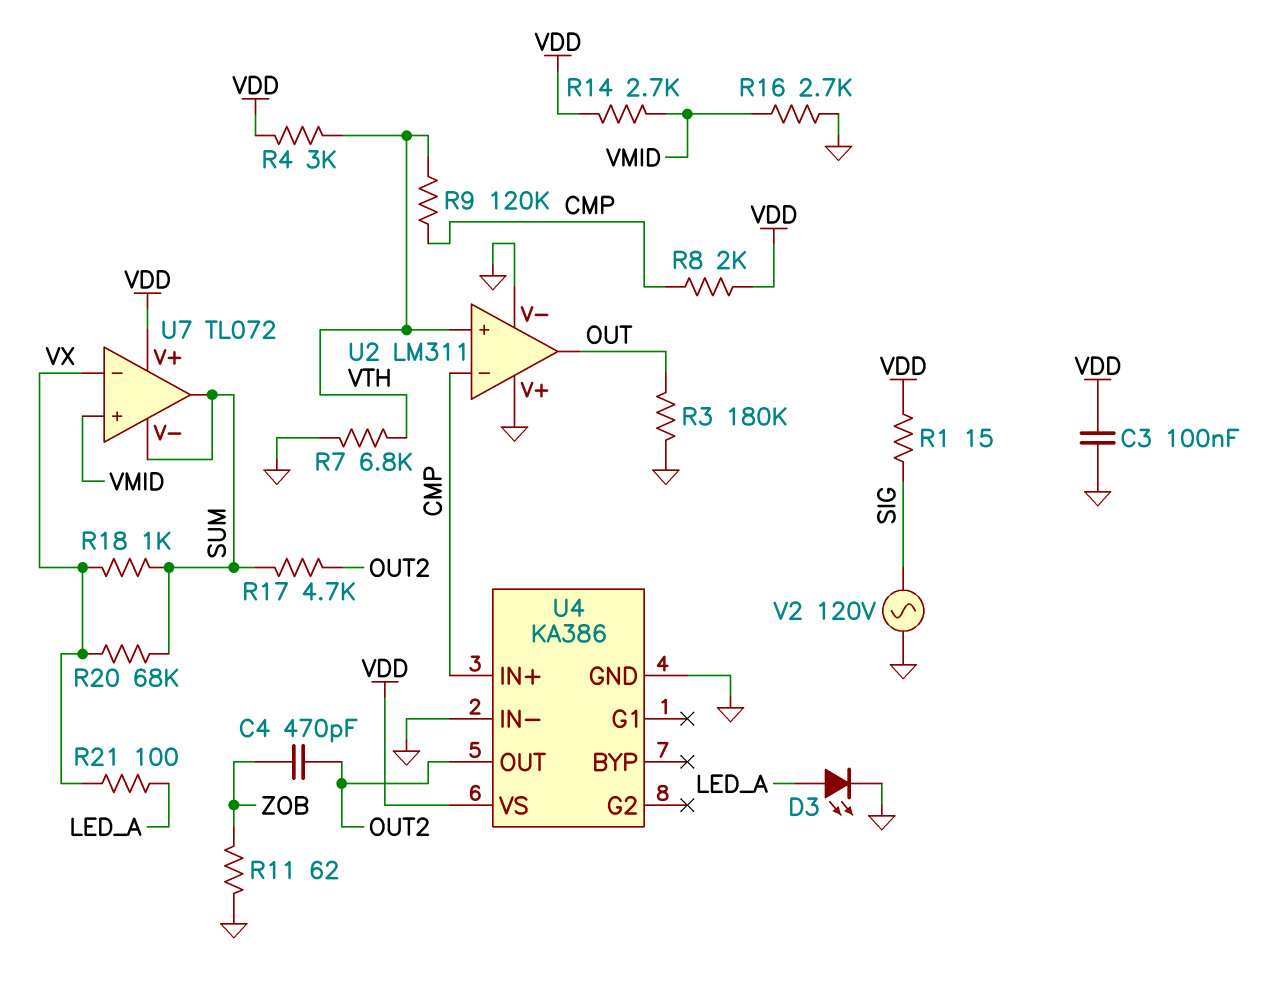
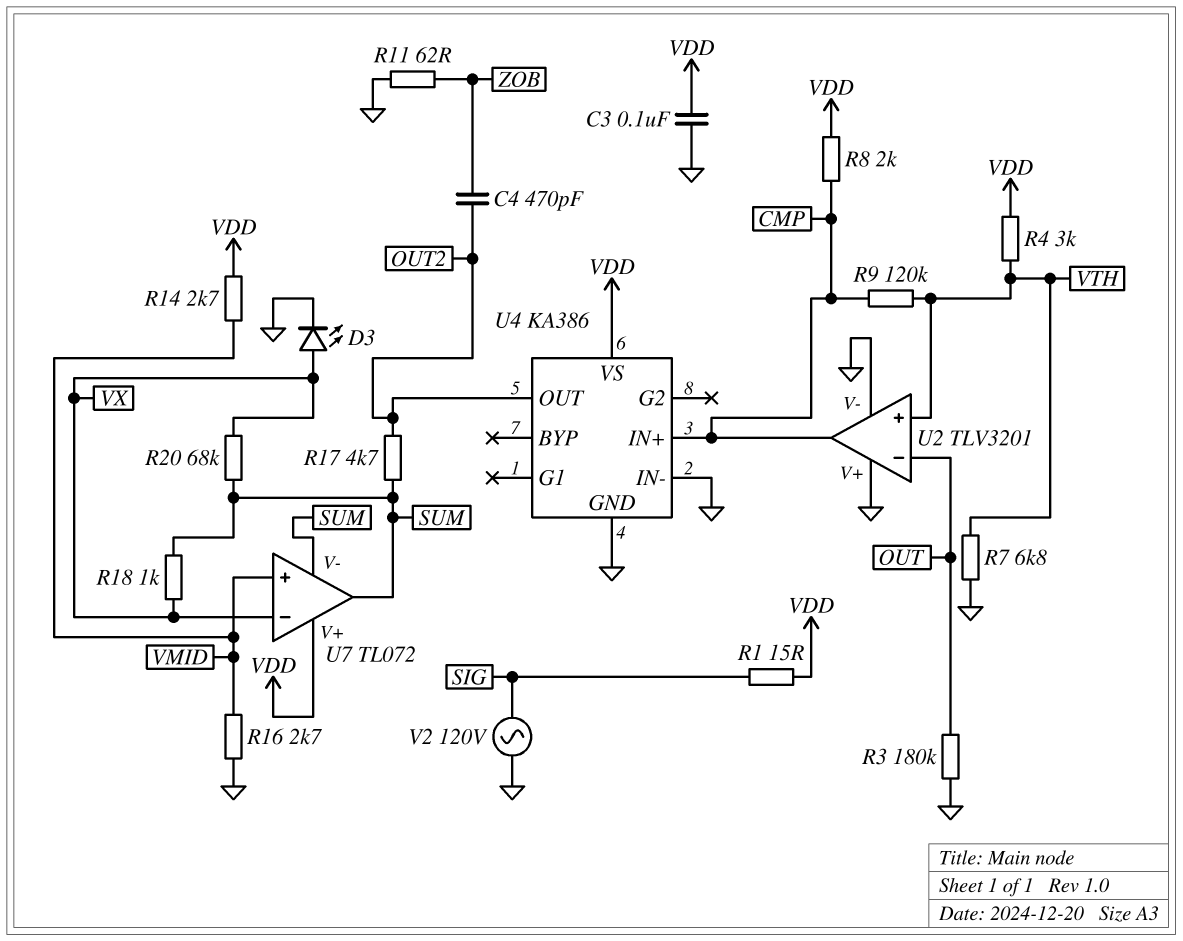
D3: LED (A LED_A, K GND) -> LED (A VX, K GND)
R21: 100 (LED_A, VX) -> none
U2: LM311 -> TLV3201
U2 pin in-: CMP -> OUT
U2 pin out: OUT -> CMP

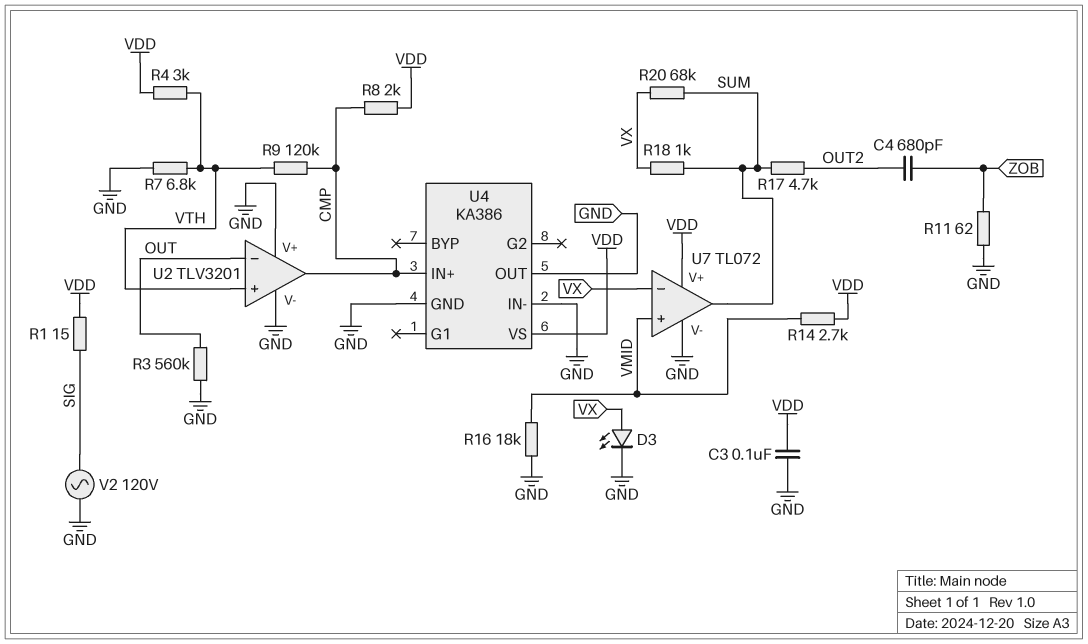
C4: 470pF (OUT2, ZOB) -> 680pF (OUT2, ZOB)
R3: 180k (GND, OUT) -> 560k (GND, OUT)
R16: 2.7k (GND, VMID) -> 18k (GND, VMID)
U4 pin OUT: OUT2 -> GND
U7 pin V-: SUM -> GND

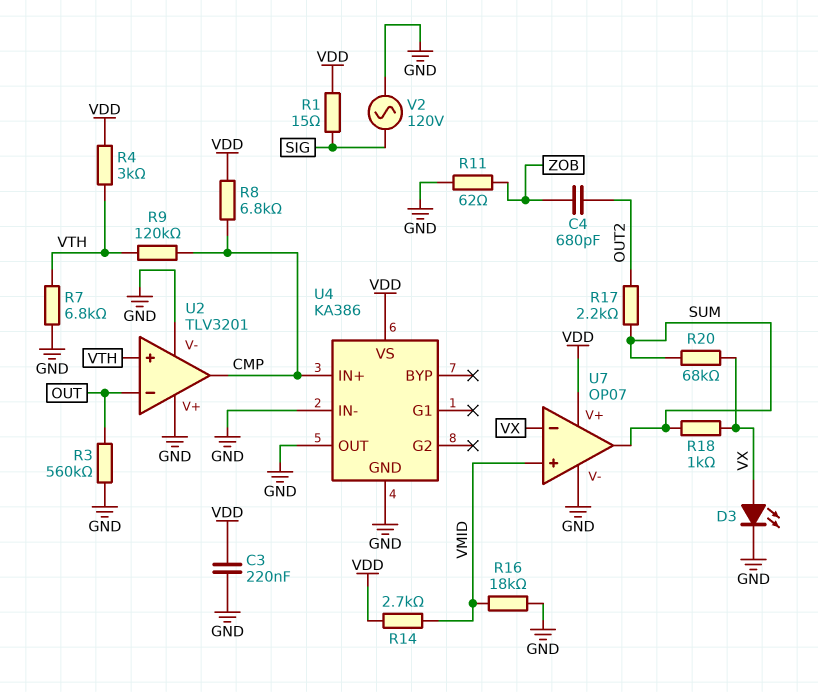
C3: 100nF (GND, VDD) -> 220nF (GND, VDD)
R8: 2k (CMP, VDD) -> 6.8k (CMP, VDD)
R17: 4.7k (OUT2, SUM) -> 2.2k (OUT2, SUM)
U7: TL072 -> OP07

